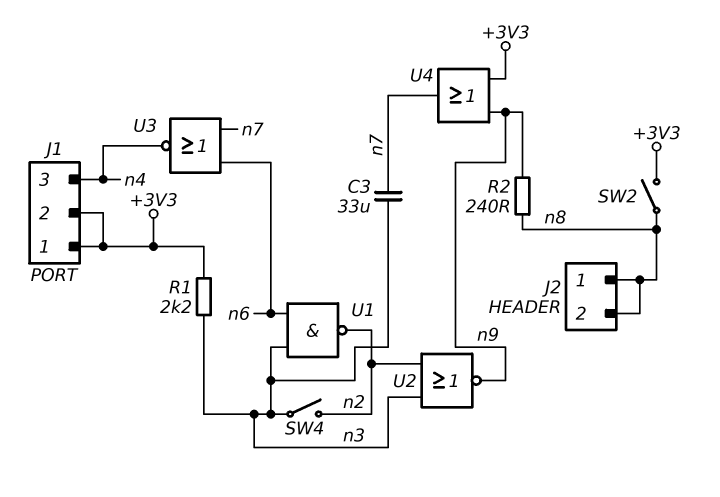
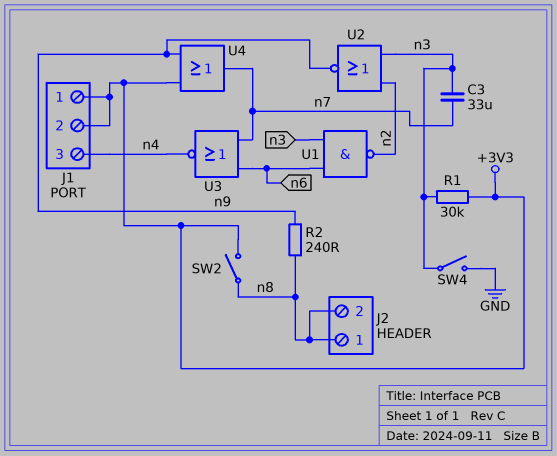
R1: 2.2k (+3V3, n3) -> 30k (+3V3, n3)
SW4: switch (n2, n3) -> switch (GND, n3)

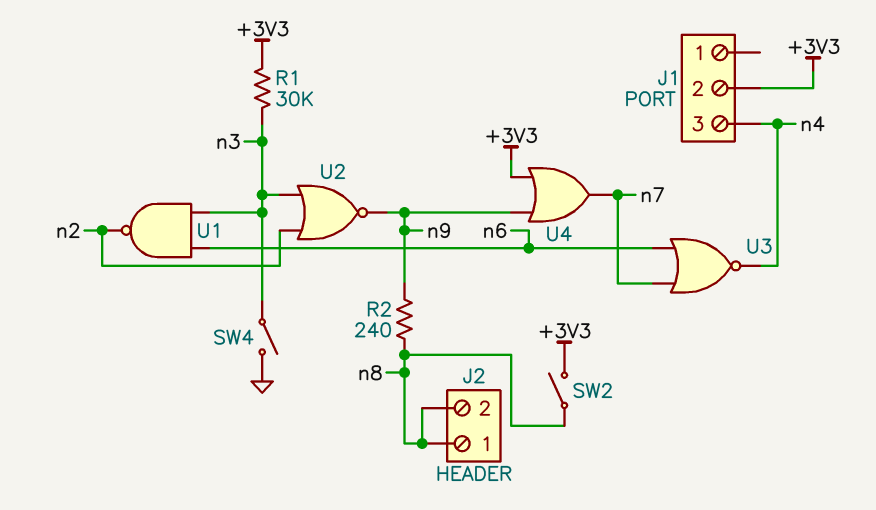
C3: 33uF (n3, n7) -> none
J1 pin 1: +3V3 -> none

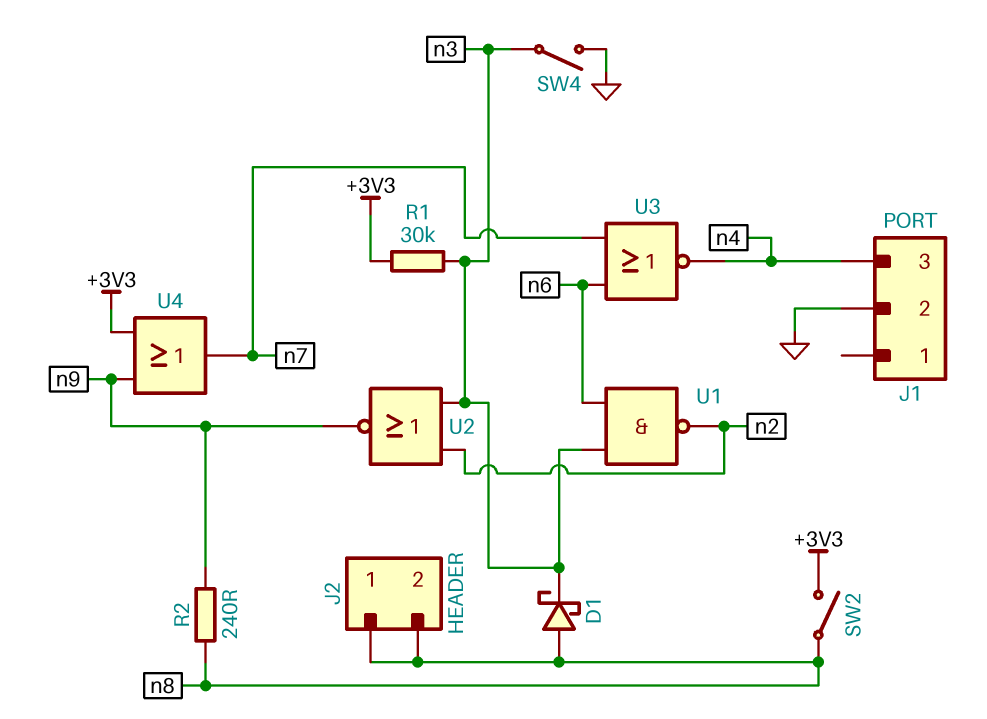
D1: none -> schottky (A n8, K n3)
J1 pin 2: +3V3 -> GND

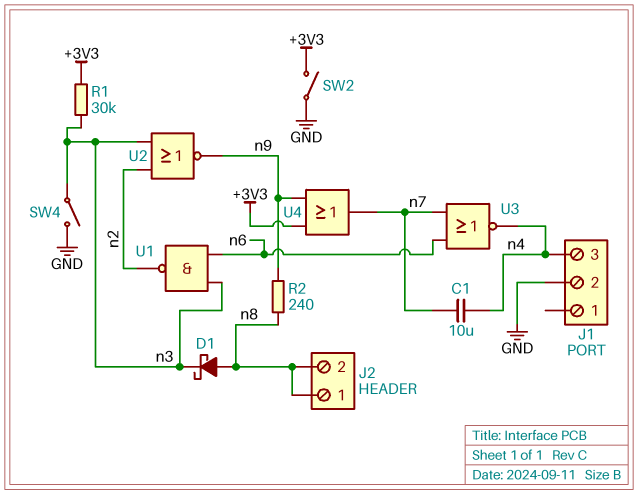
C1: none -> 10uF (n4, n7)
SW2: switch (+3V3, n8) -> switch (+3V3, GND)

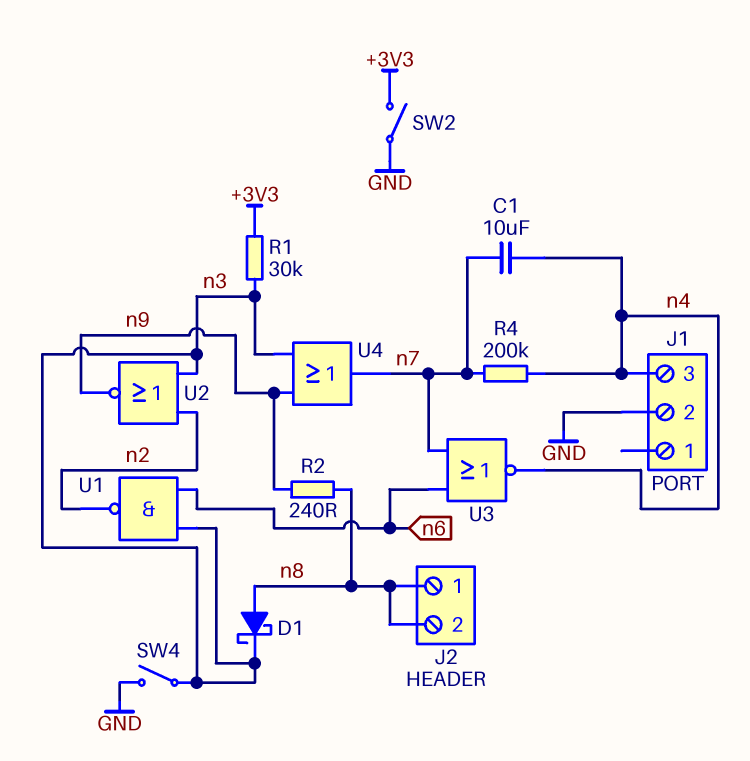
R4: none -> 200k (n4, n7)
U4: OR (in +3V3, in n9, out n7) -> OR (in n3, in n9, out n7)

